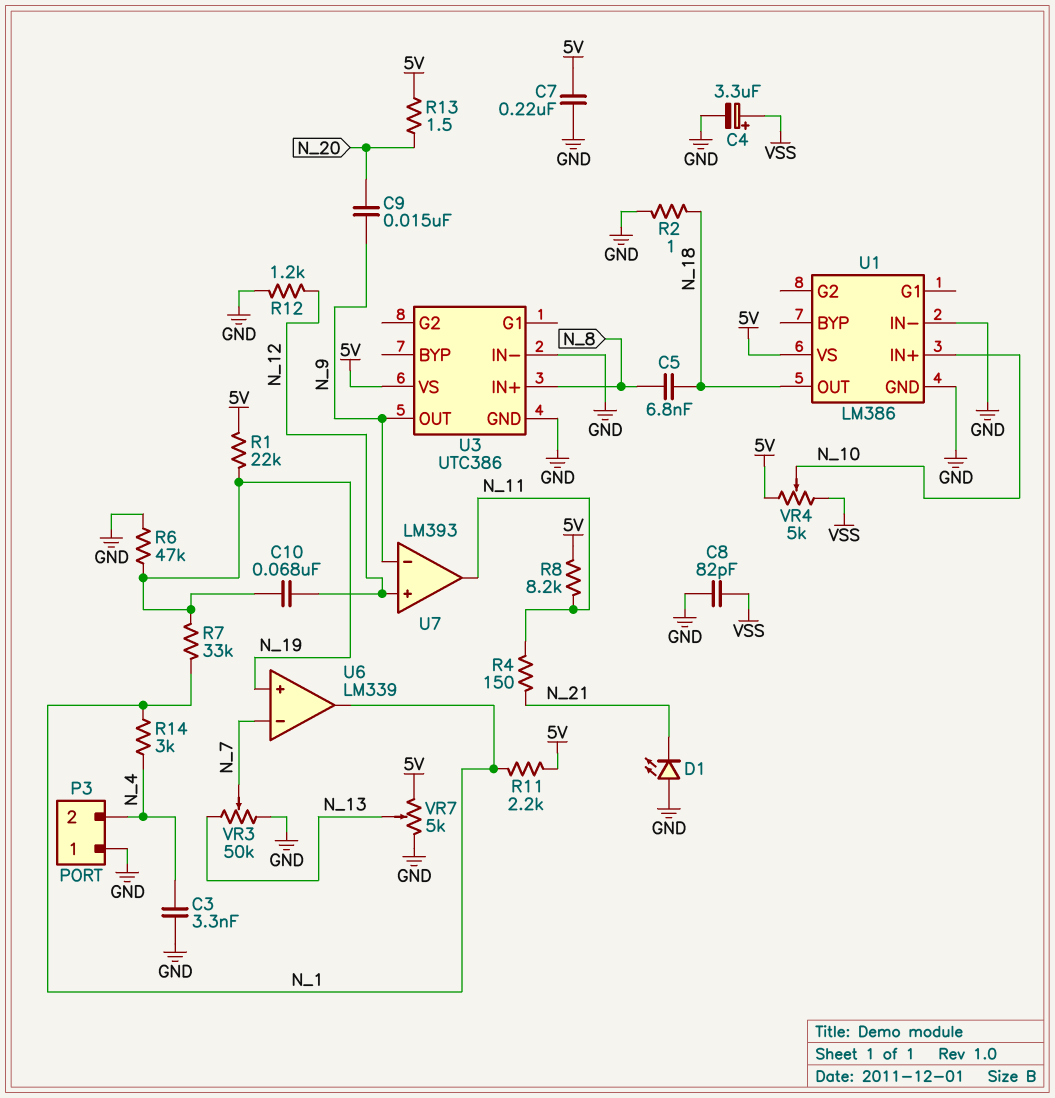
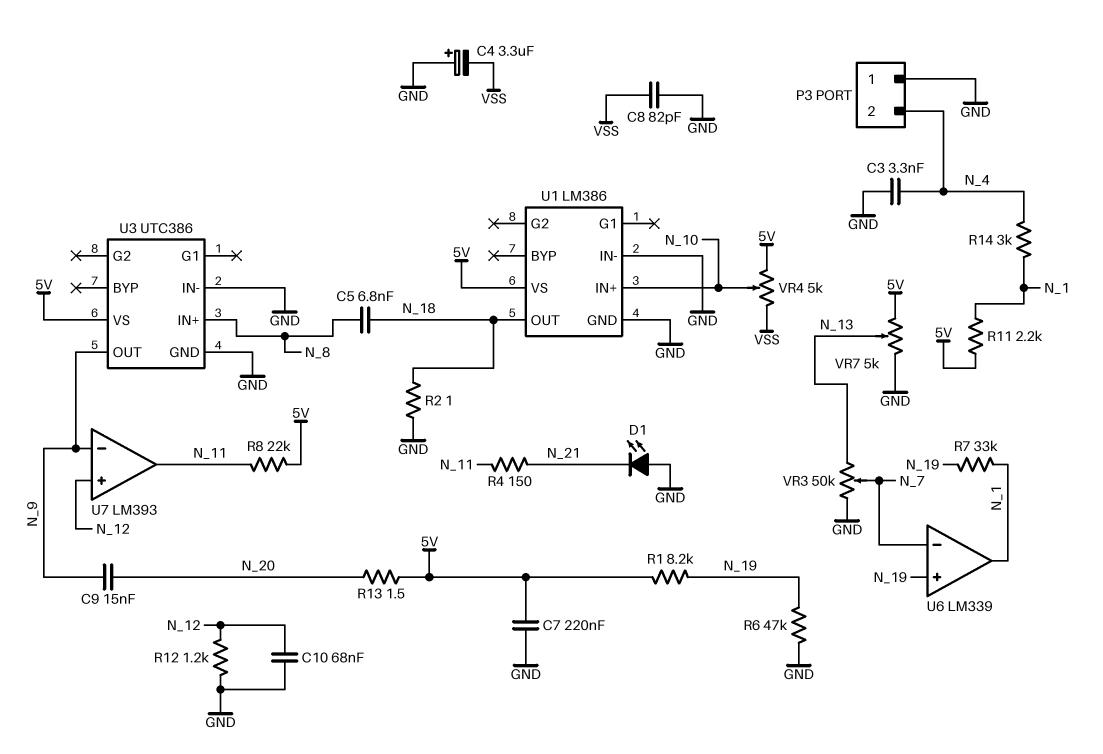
C4: 3.3uF (plus VSS, minus GND) -> 3.3uF (plus GND, minus VSS)
C10: 68nF (N_12, N_19) -> 68nF (GND, N_12)
R1: 22k (5V, N_19) -> 8.2k (5V, N_19)
R8: 8.2k (5V, N_11) -> 22k (5V, N_11)

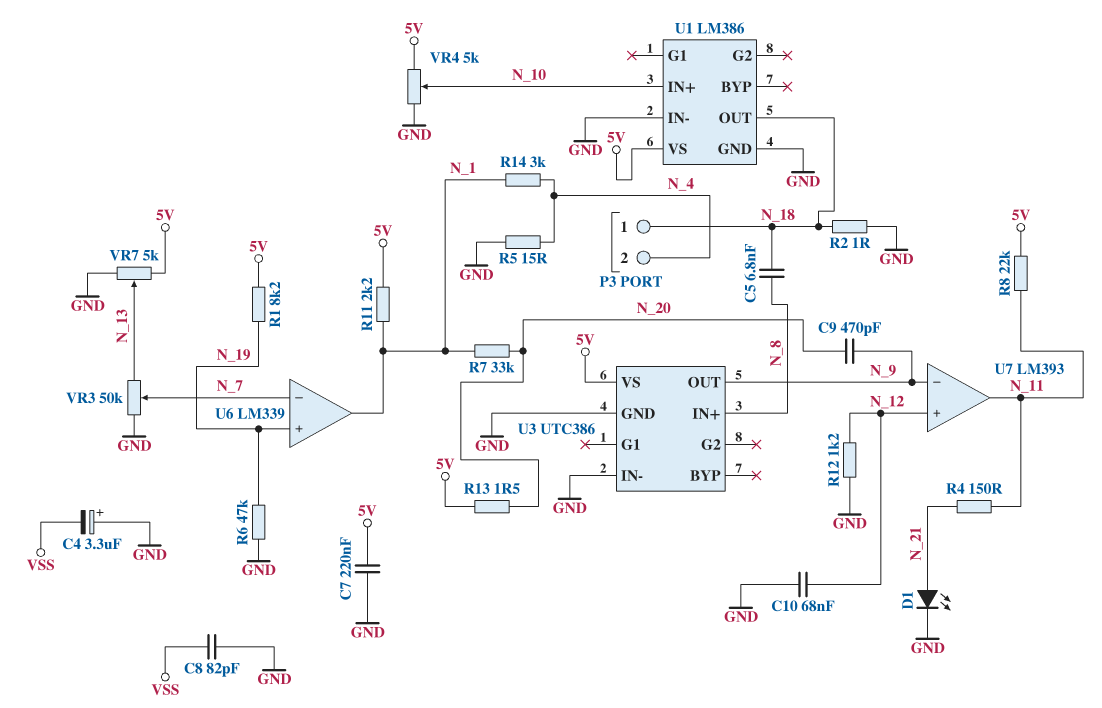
C3: 3.3nF (GND, N_4) -> none
C9: 15nF (N_9, N_20) -> 470pF (N_9, N_20)
D1: LED (A GND, K N_21) -> LED (A N_21, K GND)
P3 pin 1: GND -> N_18
R5: none -> 15 (GND, N_4)
R7: 33k (N_1, N_19) -> 33k (N_1, N_20)
VR4: 5k (5V, VSS, wiper N_10) -> 5k (5V, GND, wiper N_10)

